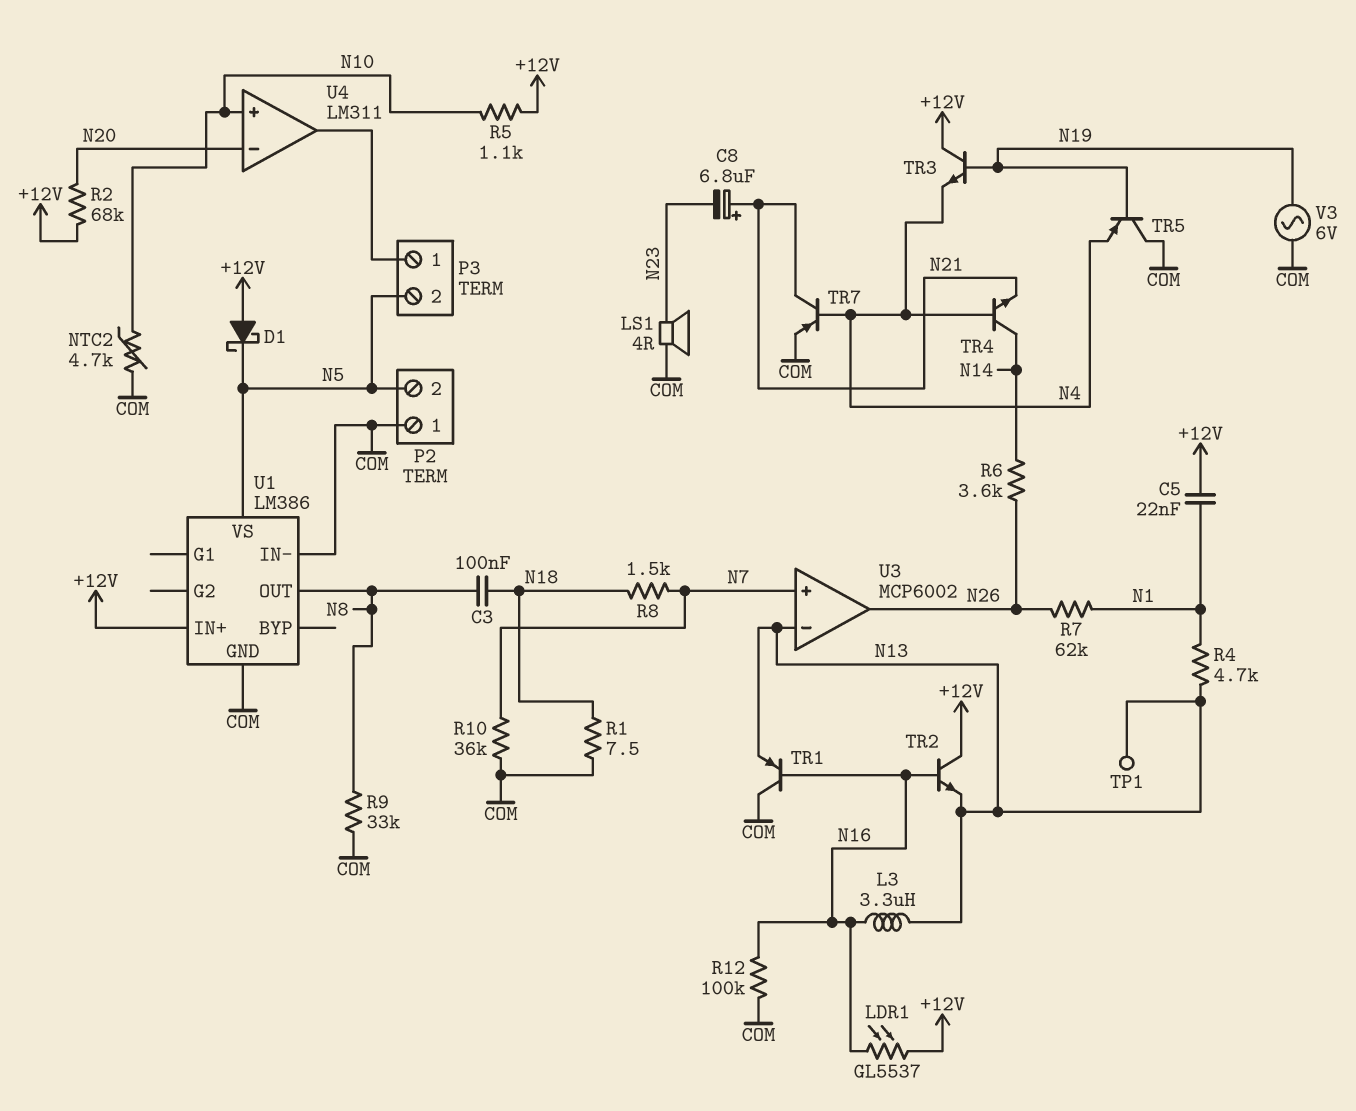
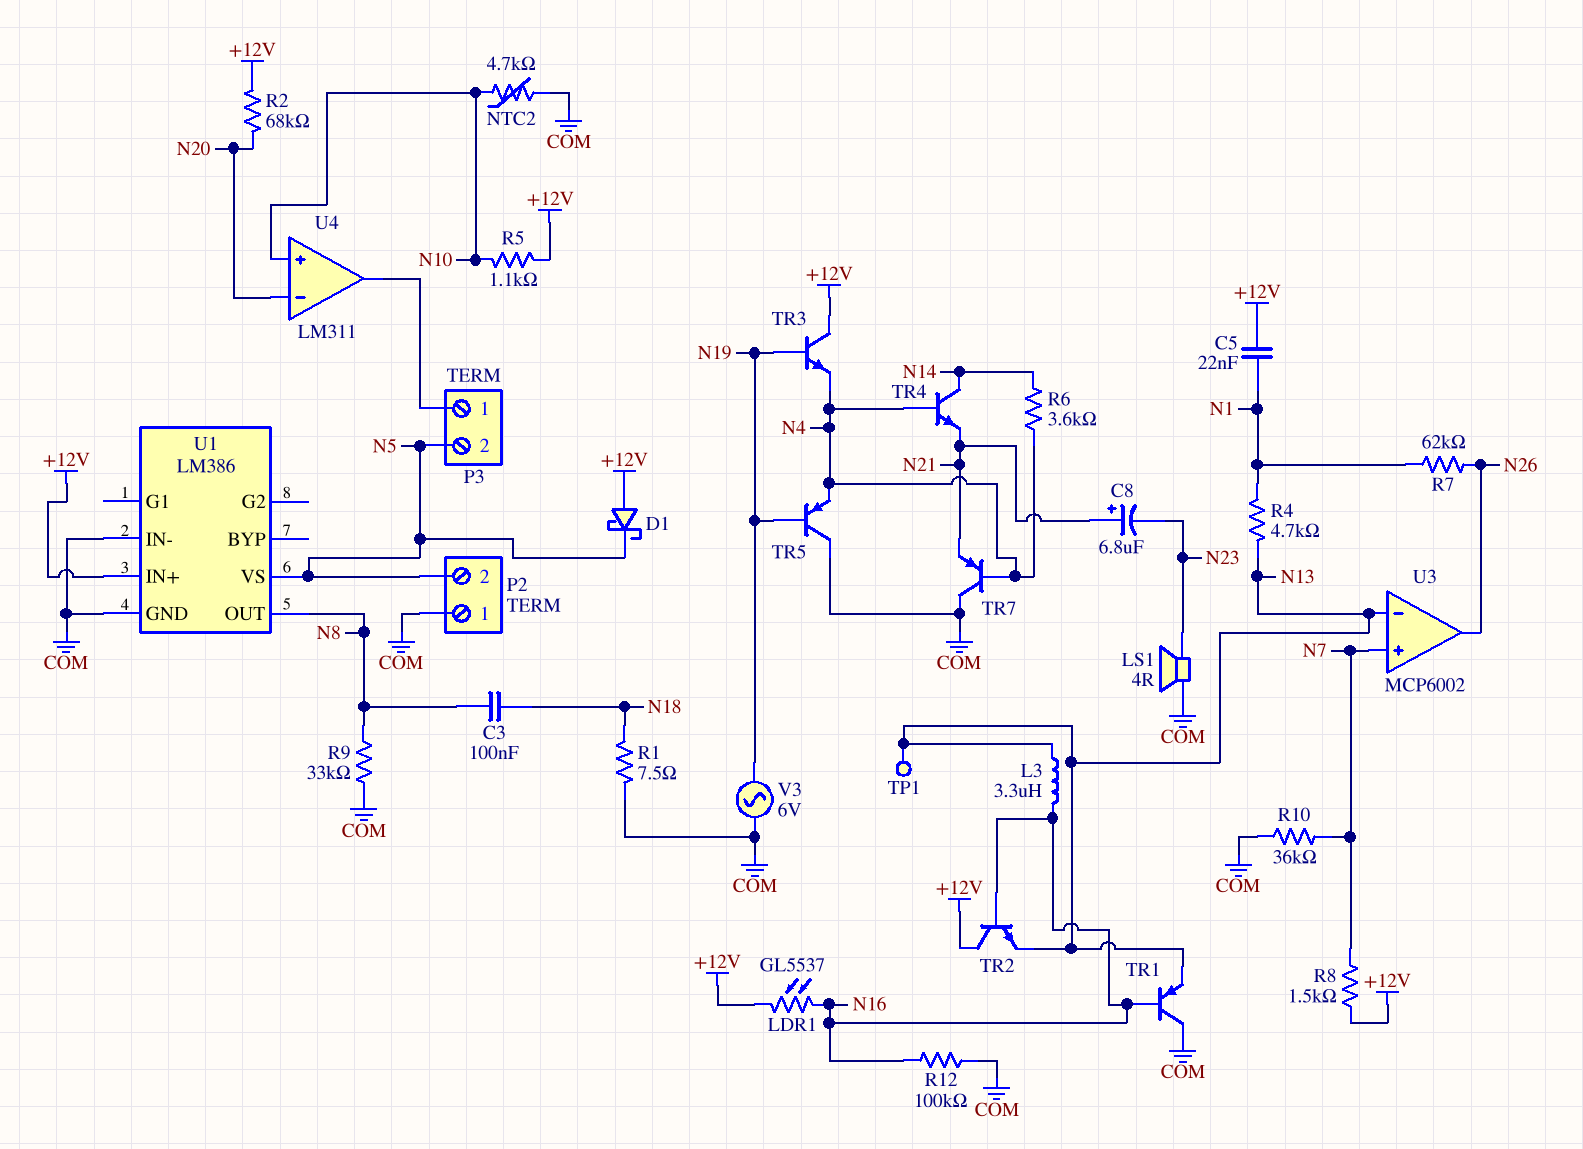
R6: 3.6k (N14, N26) -> 3.6k (N4, N14)
R8: 1.5k (N7, N18) -> 1.5k (+12V, N7)
TR7: PNP (B N4, C N21, E COM) -> PNP (B N4, C COM, E N21)

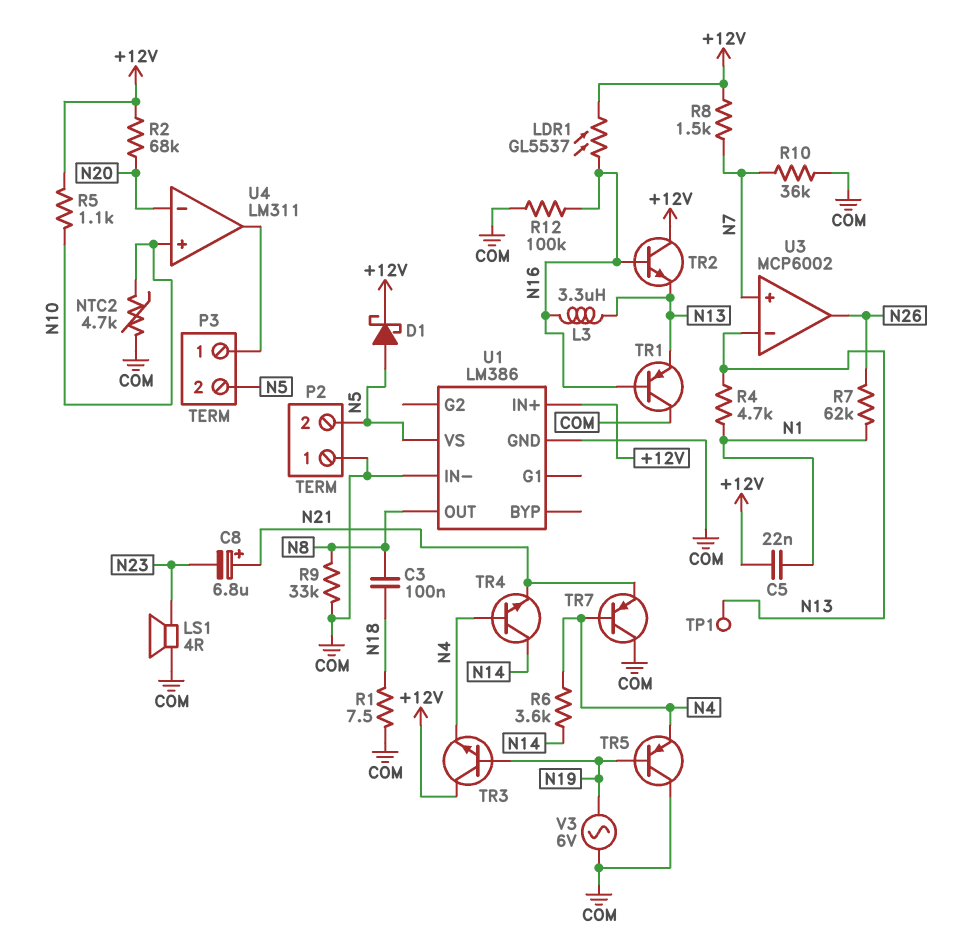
D1: schottky (A +12V, K N5) -> schottky (A N5, K +12V)

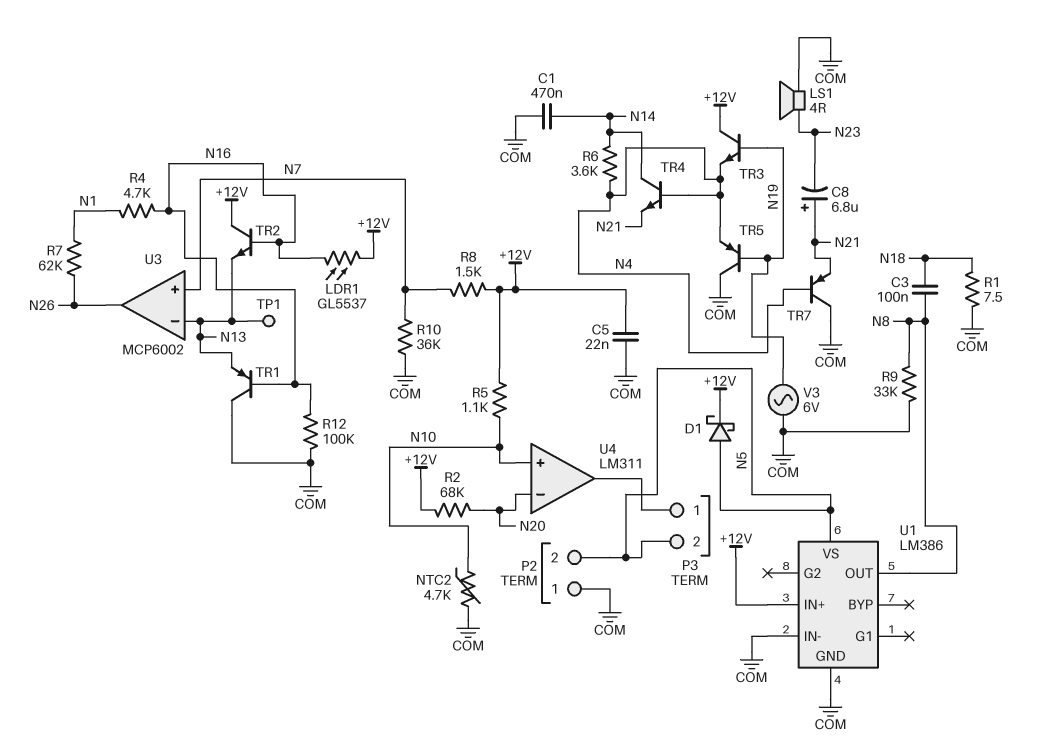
C1: none -> 470nF (COM, N14)
C5: 22nF (+12V, N1) -> 22nF (+12V, COM)
L3: 3.3uH (N13, N16) -> none
R4: 4.7k (N1, N13) -> 4.7k (N1, N16)

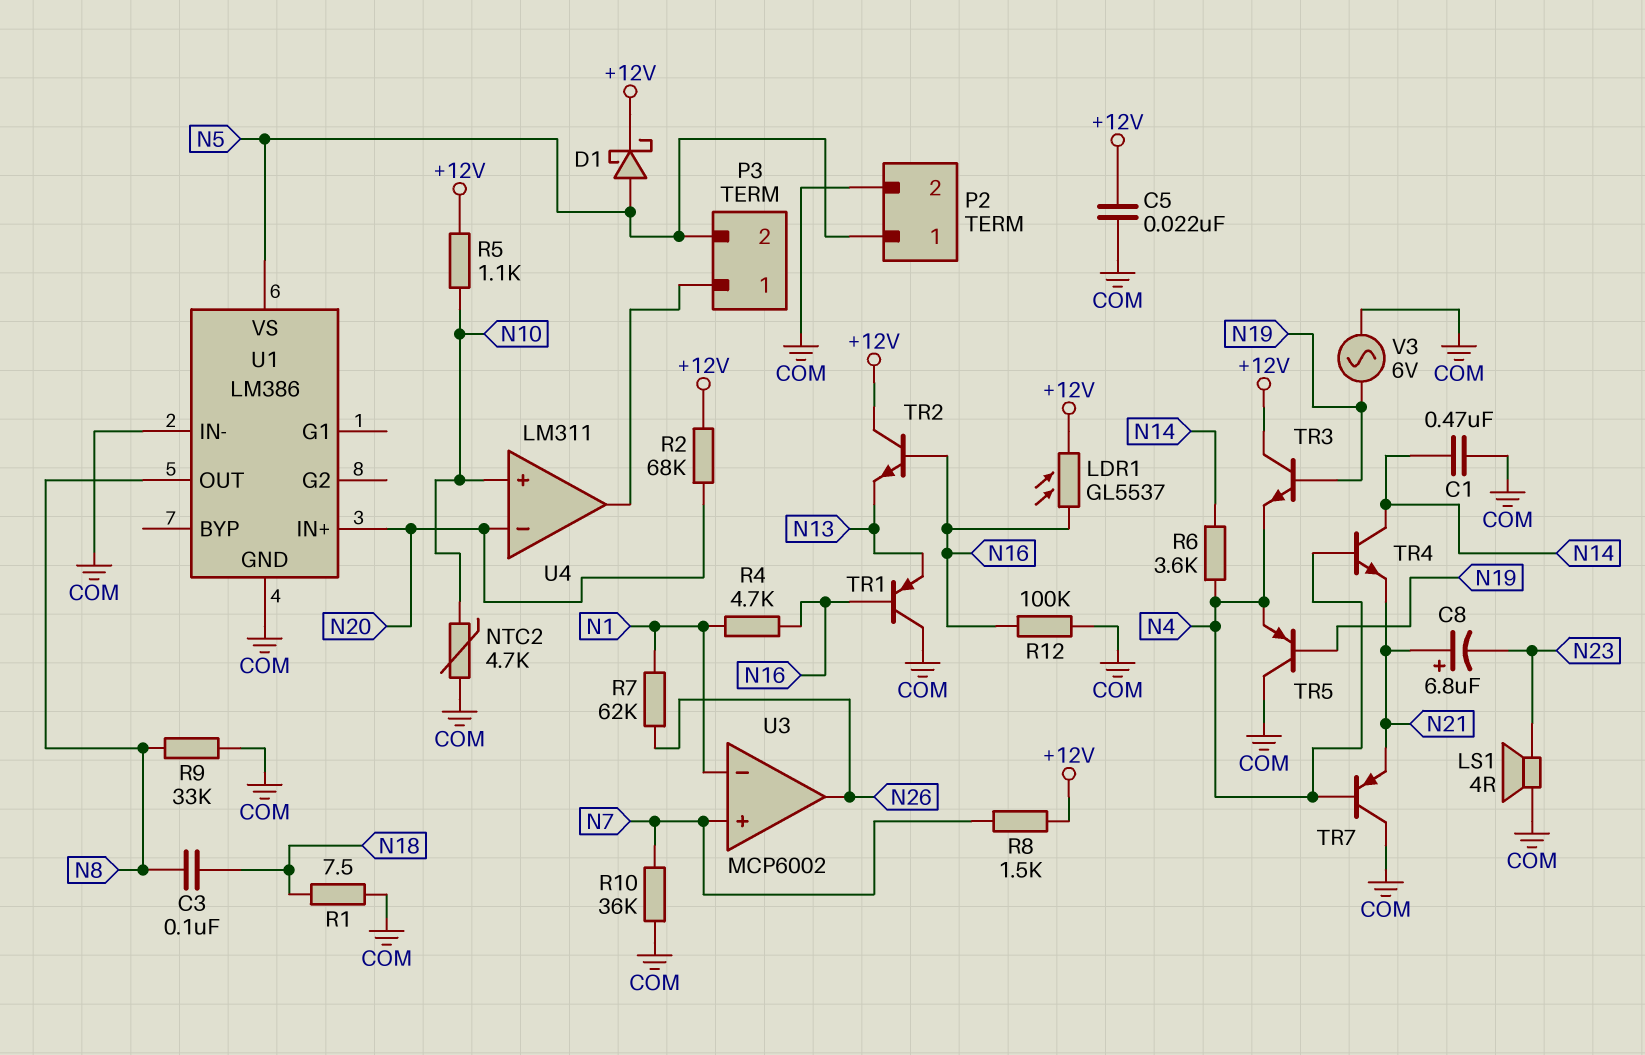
P2 pin 1: COM -> N5
P2 pin 2: N5 -> COM
TP1: test point (N13) -> none
U1 pin IN+: +12V -> N20
U3 pin in-: N13 -> N1

